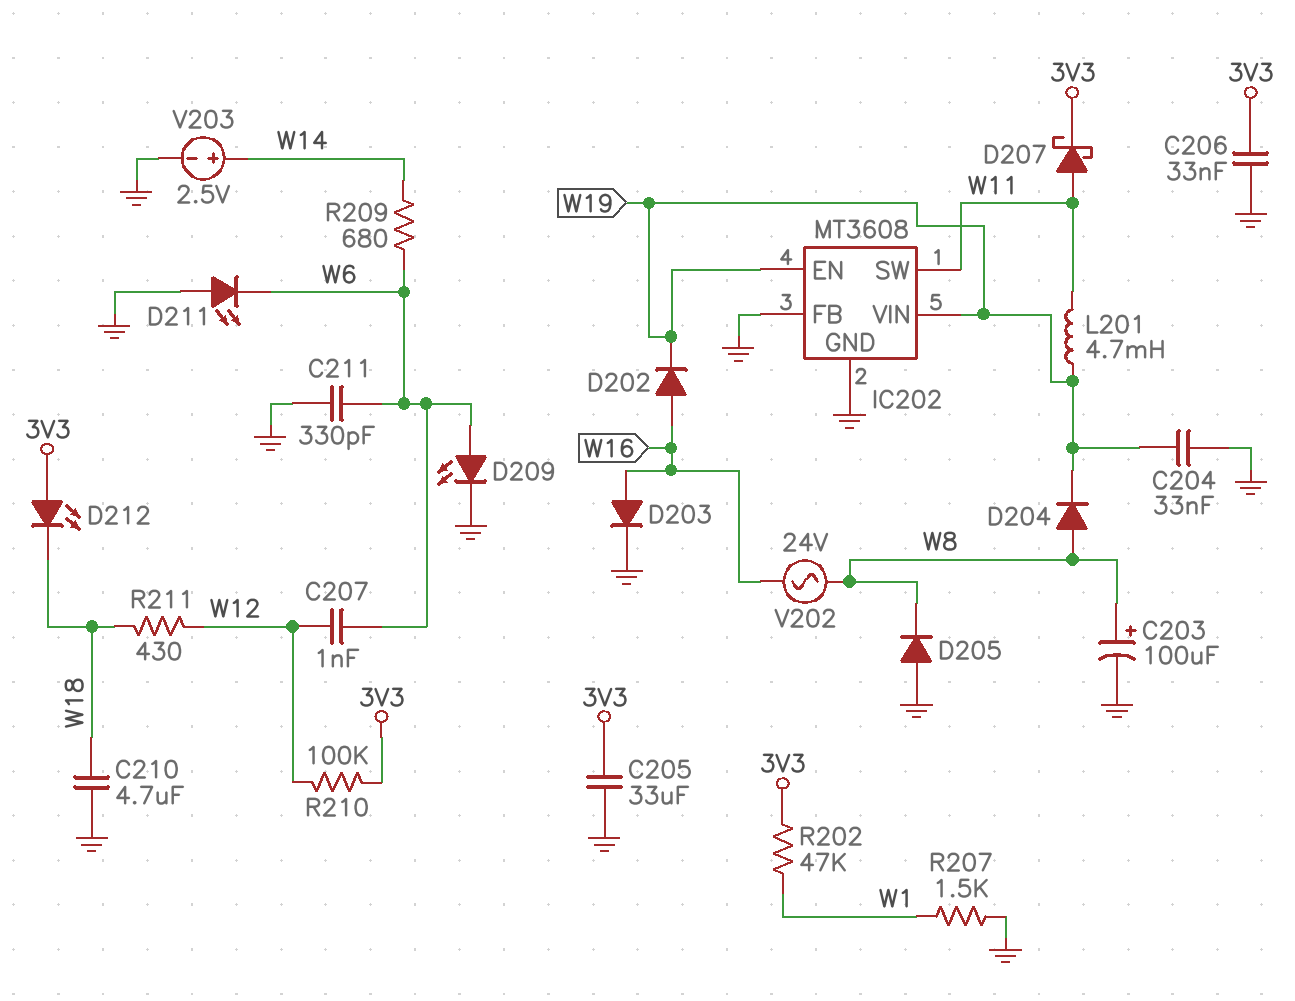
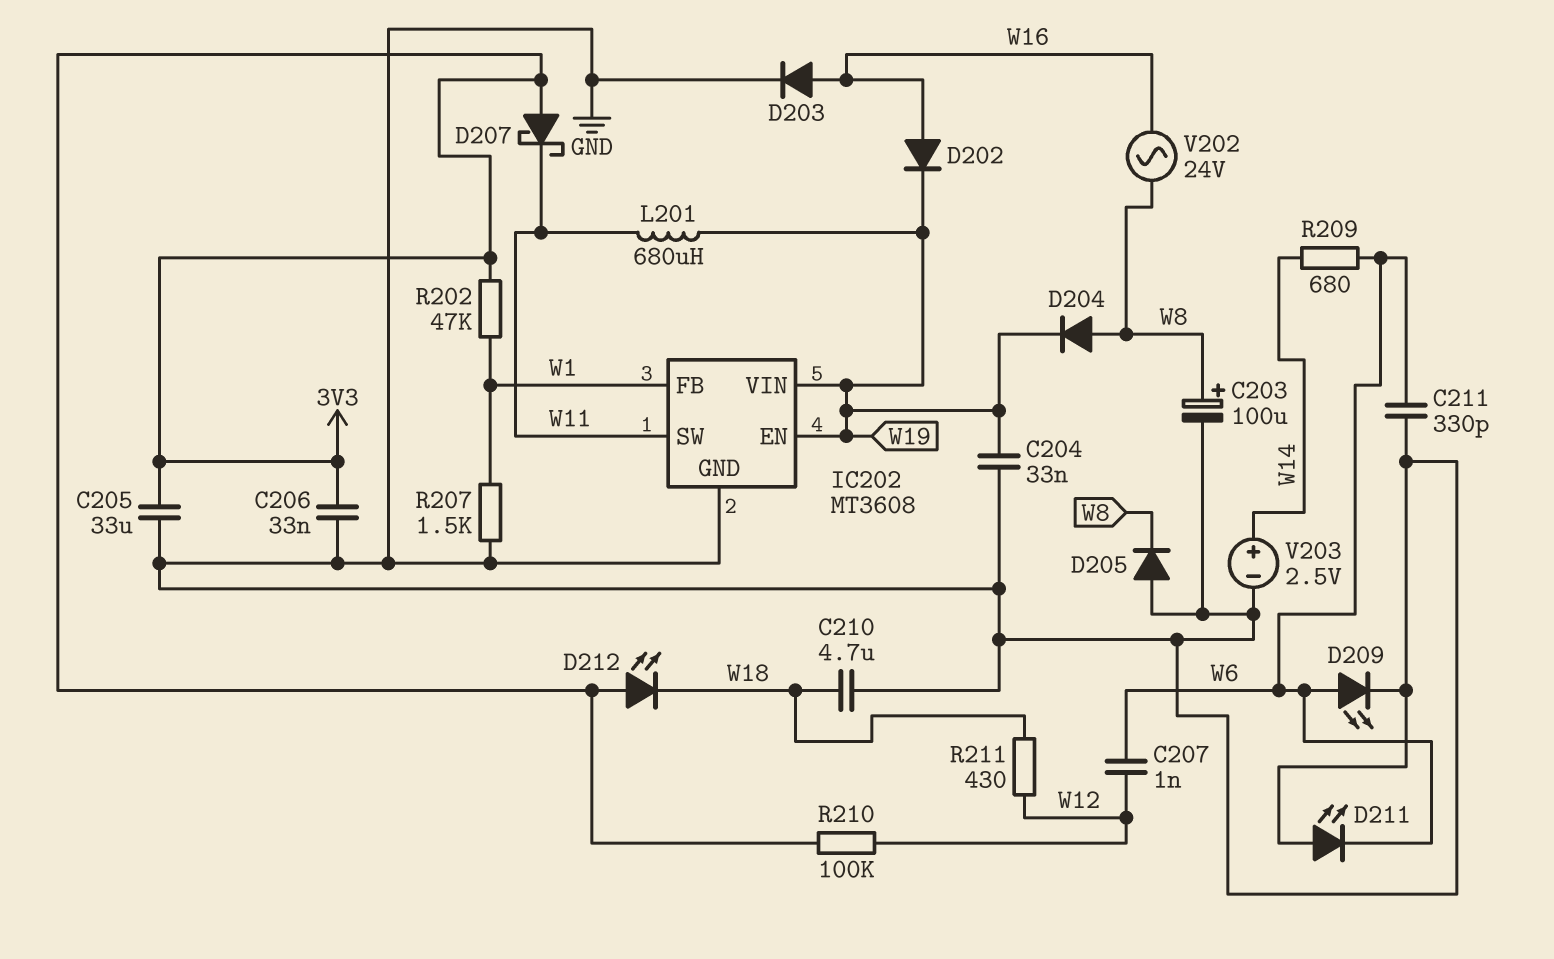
D207: schottky (A W11, K 3V3) -> schottky (A 3V3, K W11)
IC202 pin FB: GND -> W1
L201: 4.7mH (W11, W19) -> 680uH (W11, W19)

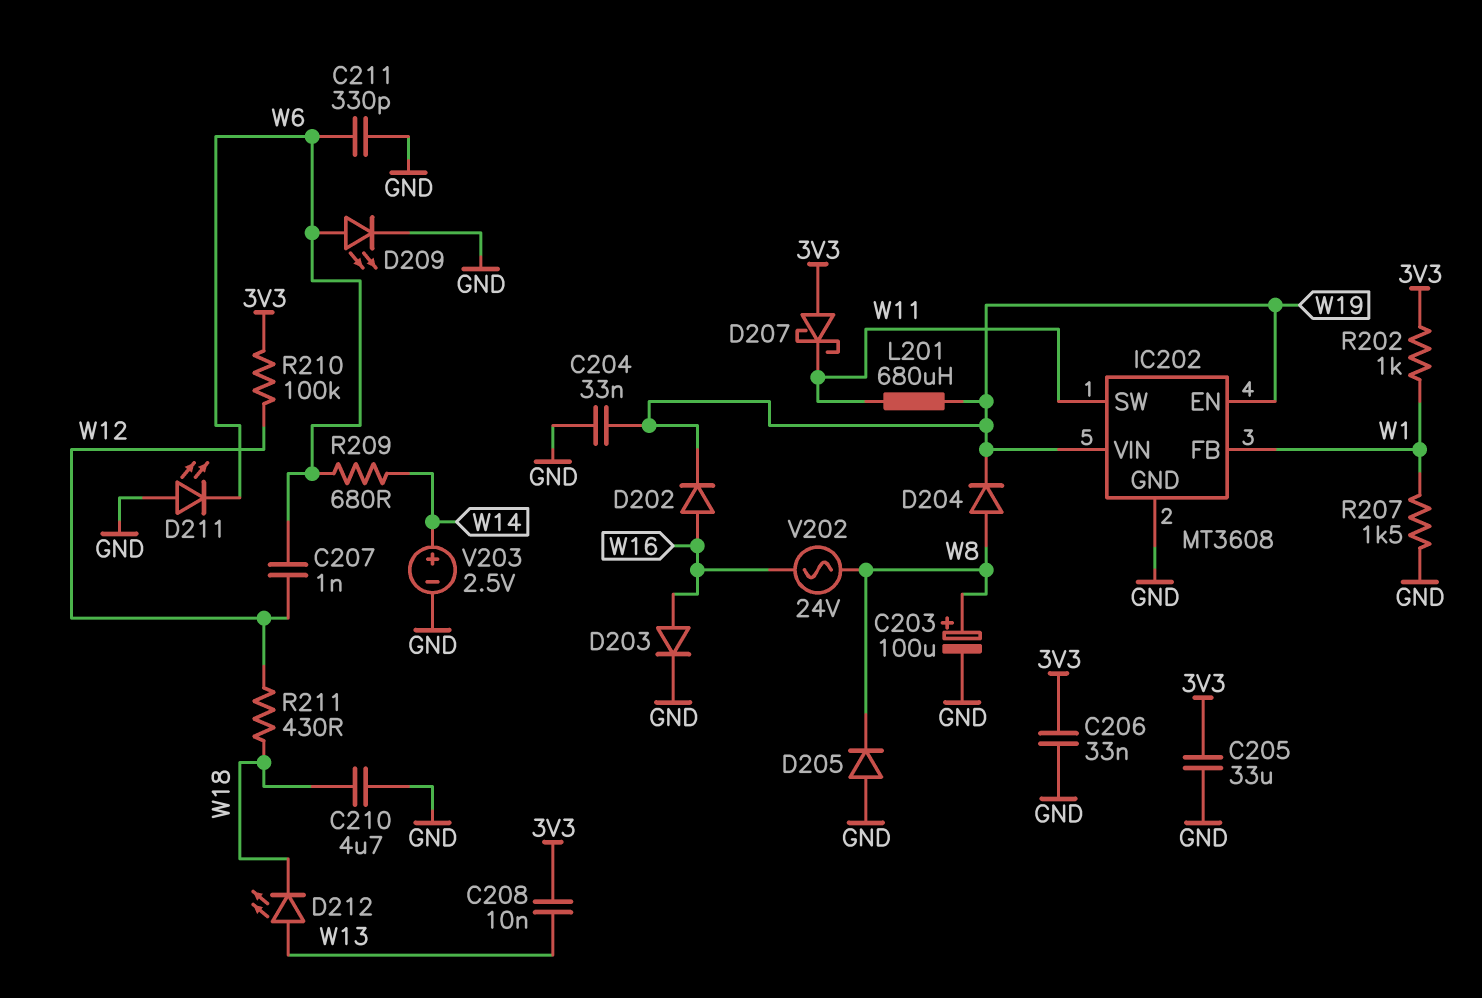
C208: none -> 10nF (3V3, W13)
D212: LED (A 3V3, K W18) -> LED (A W13, K W18)
R202: 47k (3V3, W1) -> 1k (3V3, W1)

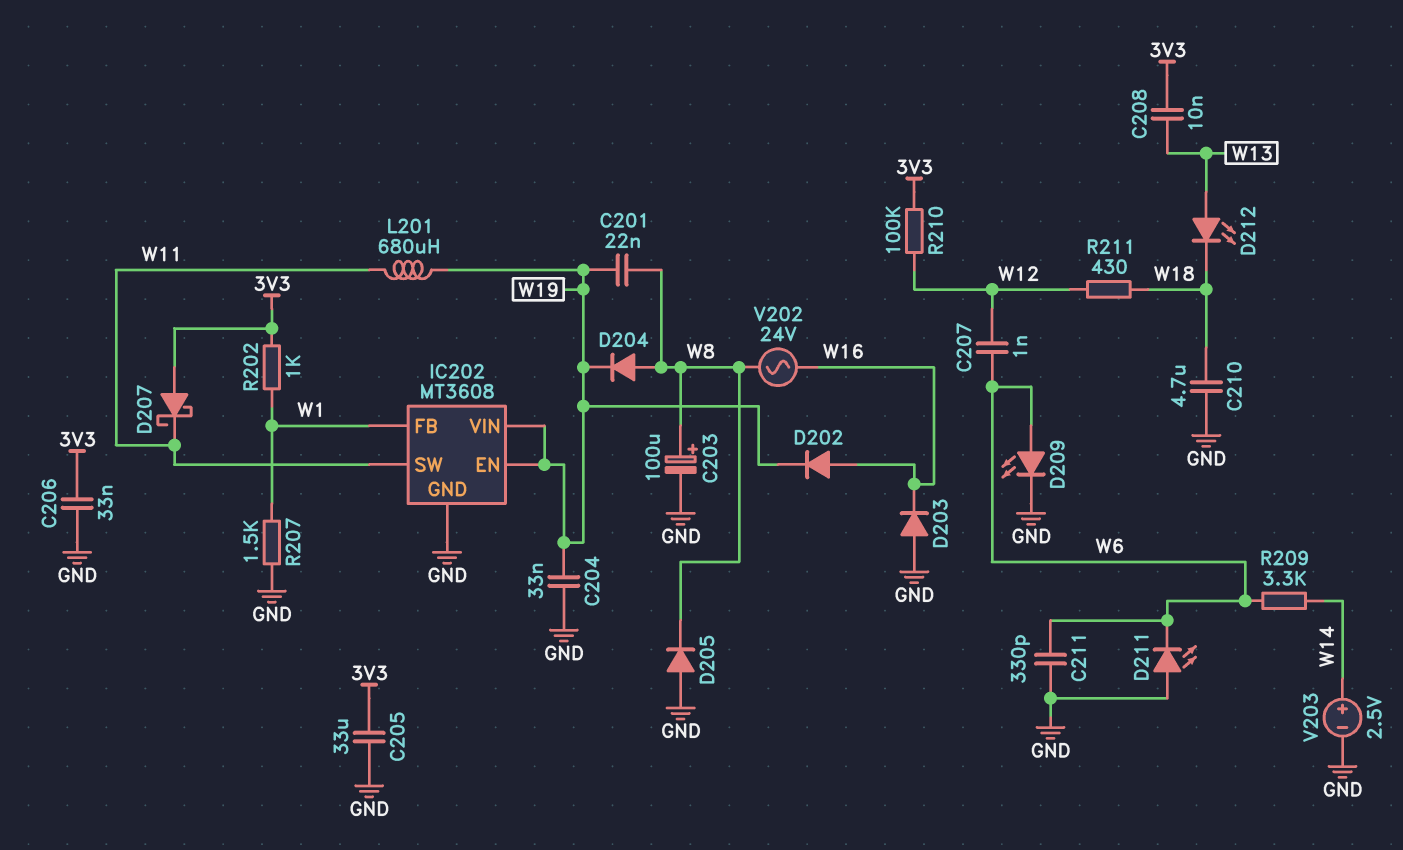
C201: none -> 22nF (W8, W19)
D203: diode (A W16, K GND) -> diode (A GND, K W16)
R209: 680 (W6, W14) -> 3.3k (W6, W14)

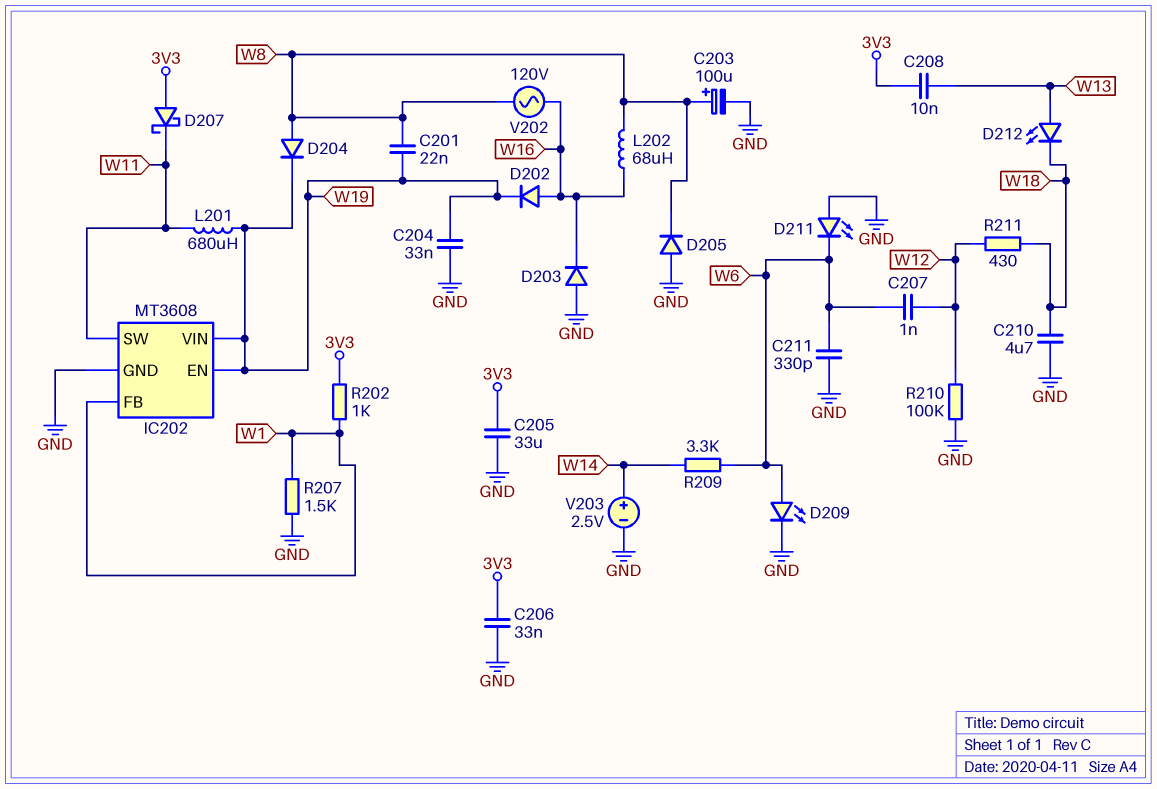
L202: none -> 68uH (W8, W16)
R210: 100k (3V3, W12) -> 100k (GND, W12)
V202: AC 24V (W8, W16) -> AC 120V (W8, W16)

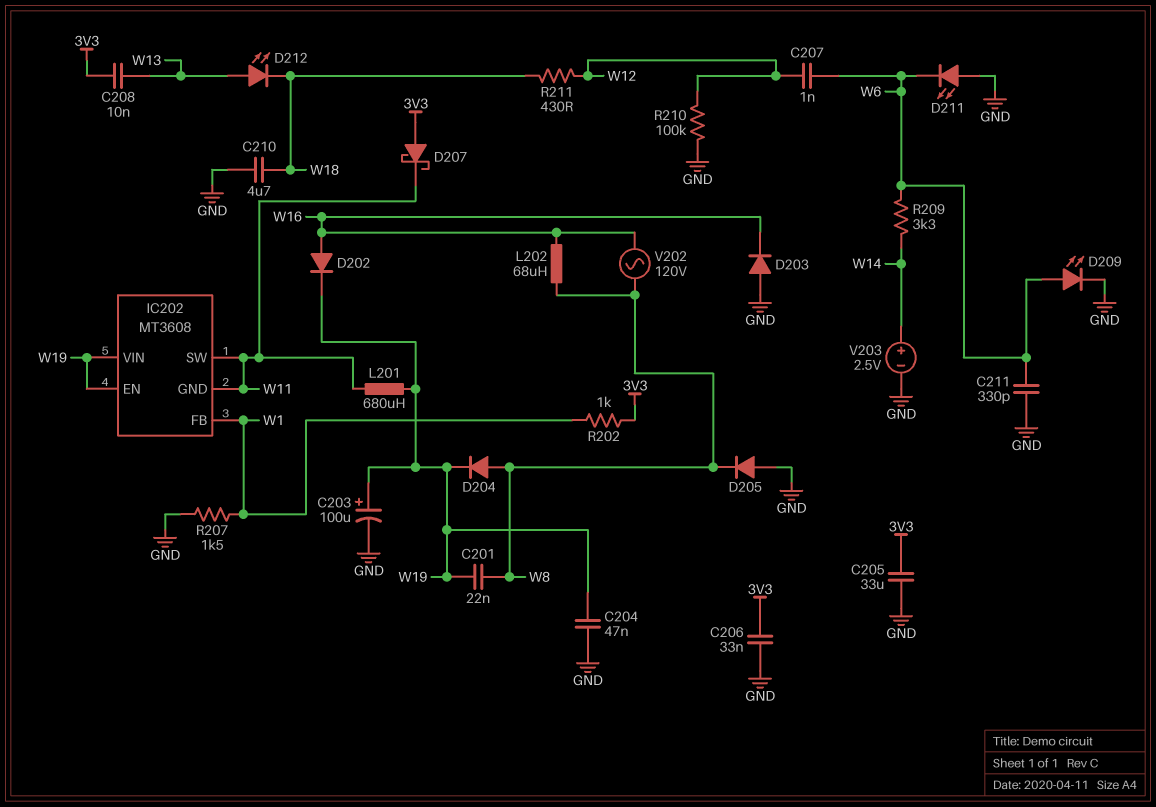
C203: 100uF (plus W8, minus GND) -> 100uF (plus W19, minus GND)
C204: 33nF (GND, W19) -> 47nF (GND, W19)
IC202 pin GND: GND -> W11

